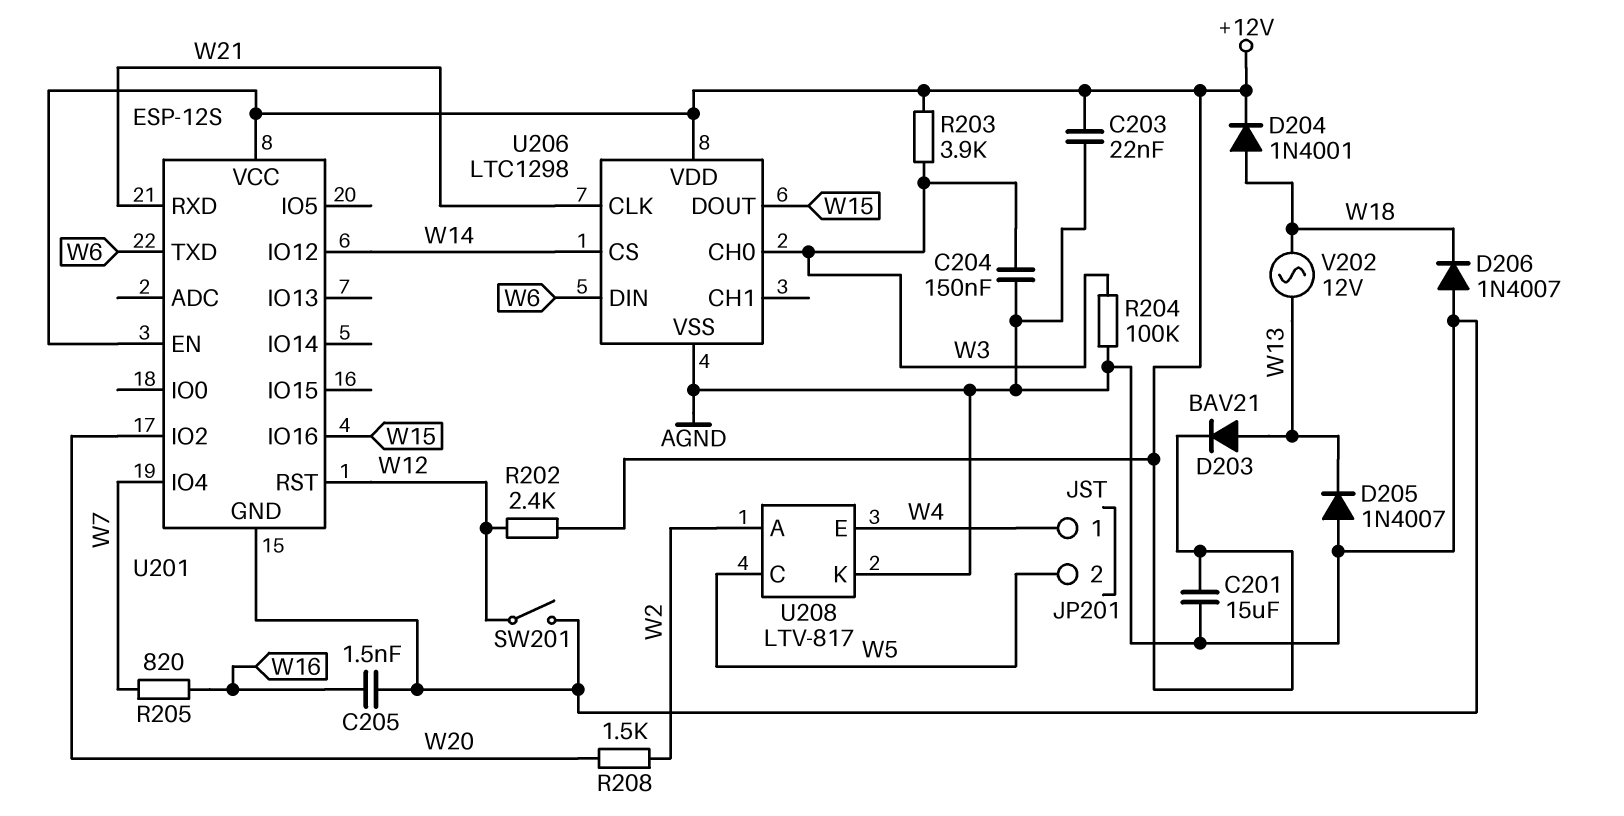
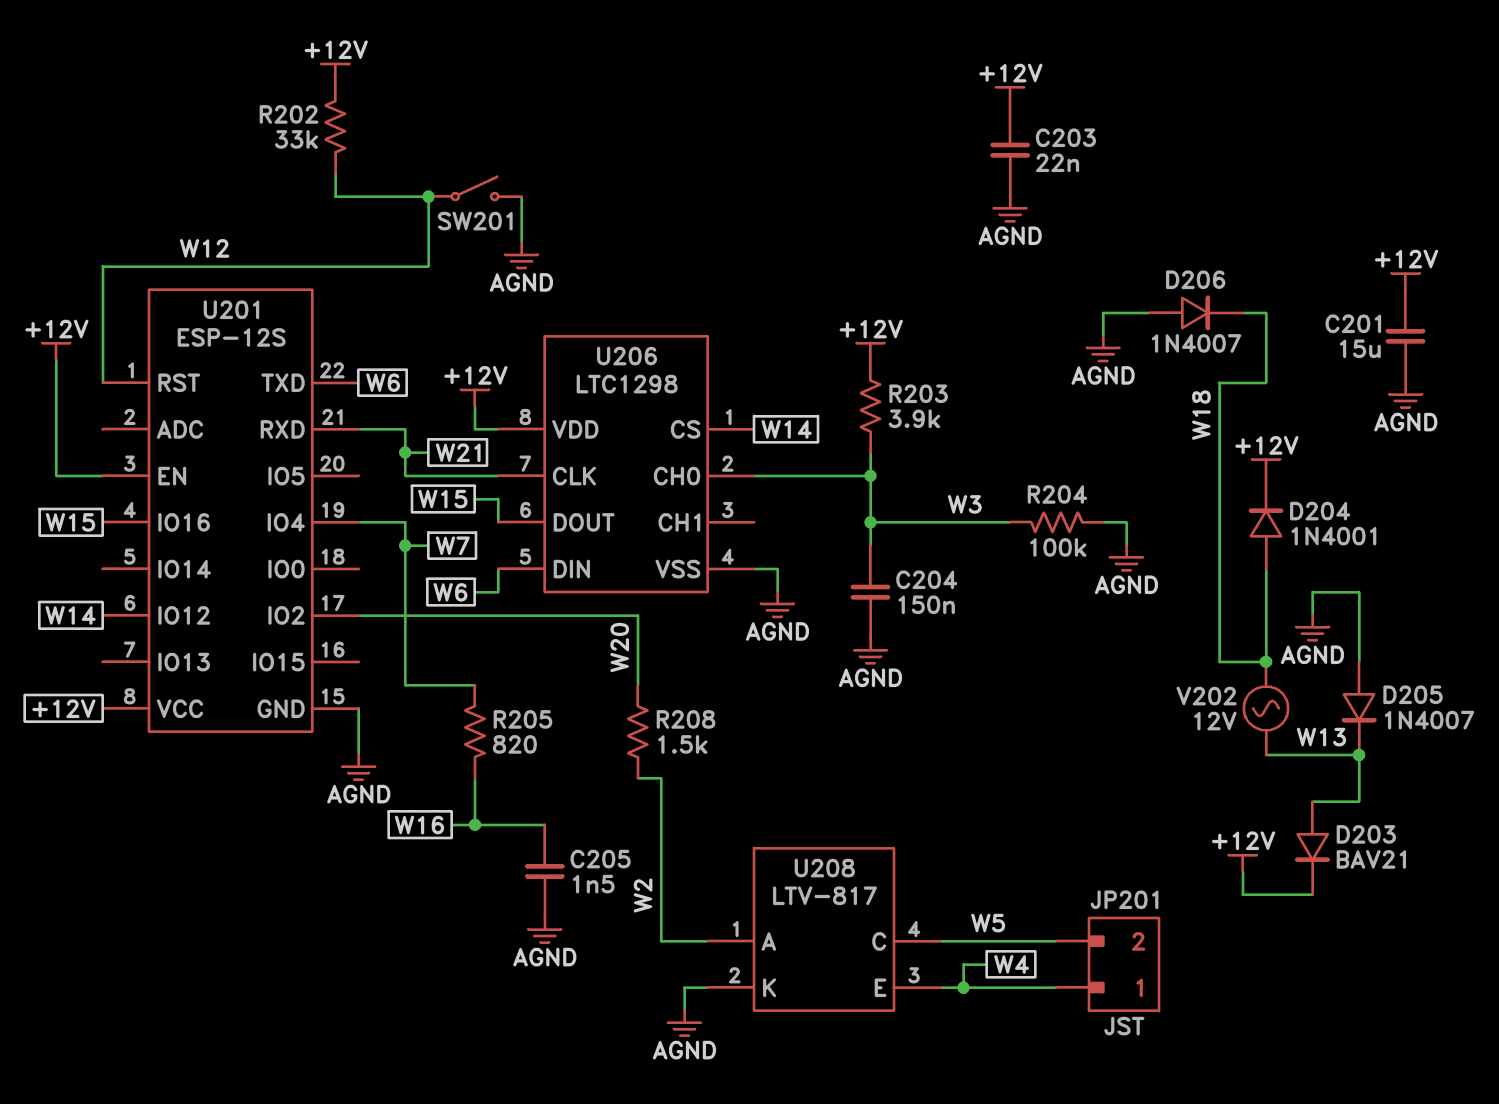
R202: 2.4k (+12V, W12) -> 33k (+12V, W12)

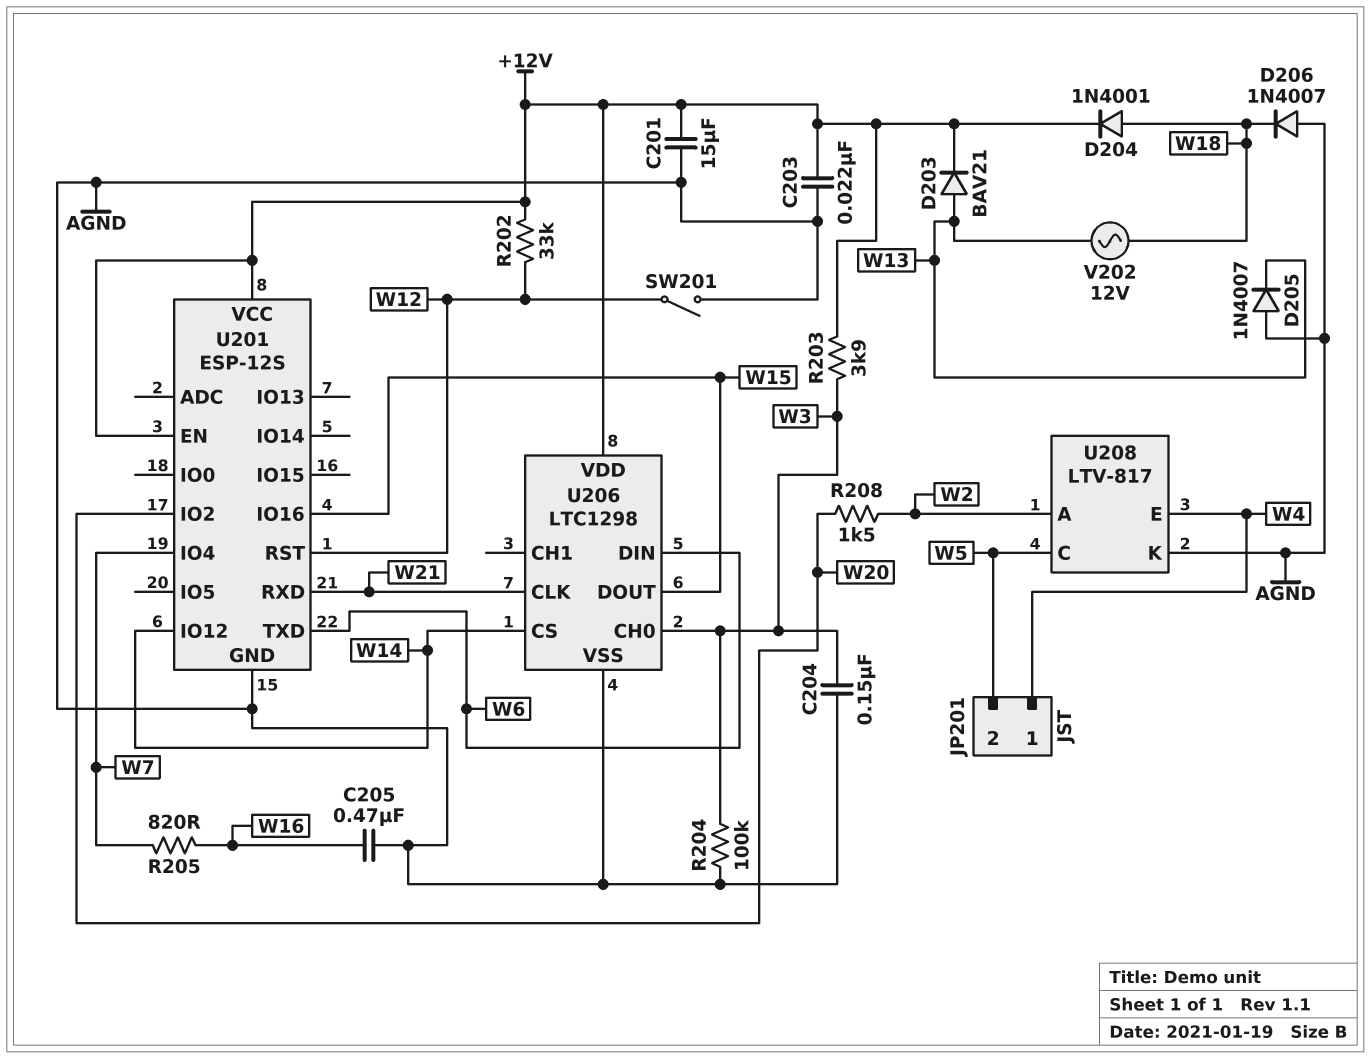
C205: 1.5nF (AGND, W16) -> 470nF (AGND, W16)

